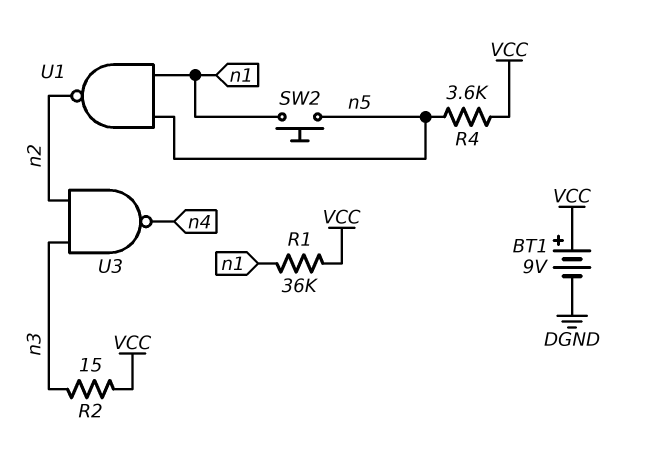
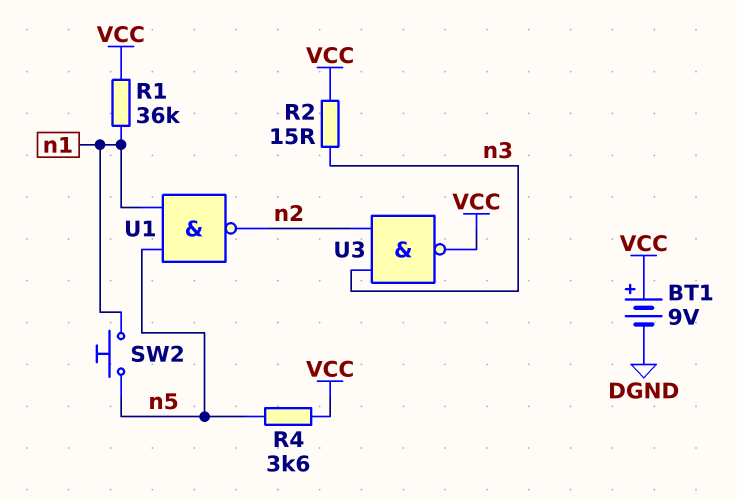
U3: NAND (in n2, in n3, out n4) -> NAND (in n2, in n3, out VCC)

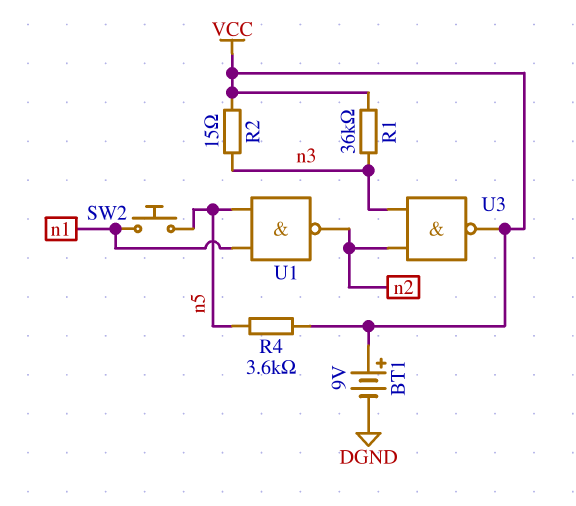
R1: 36k (VCC, n1) -> 36k (VCC, n3)

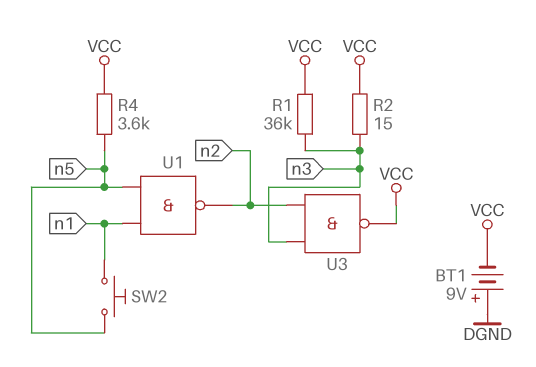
BT1: 9V (plus VCC, minus DGND) -> 9V (plus DGND, minus VCC)

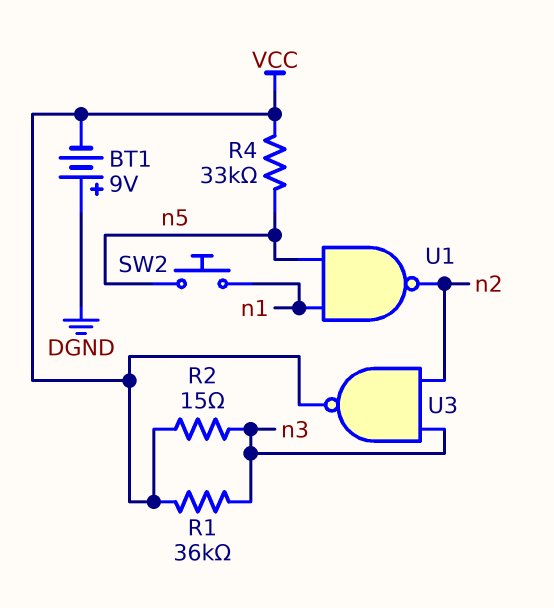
R4: 3.6k (VCC, n5) -> 33k (VCC, n5)

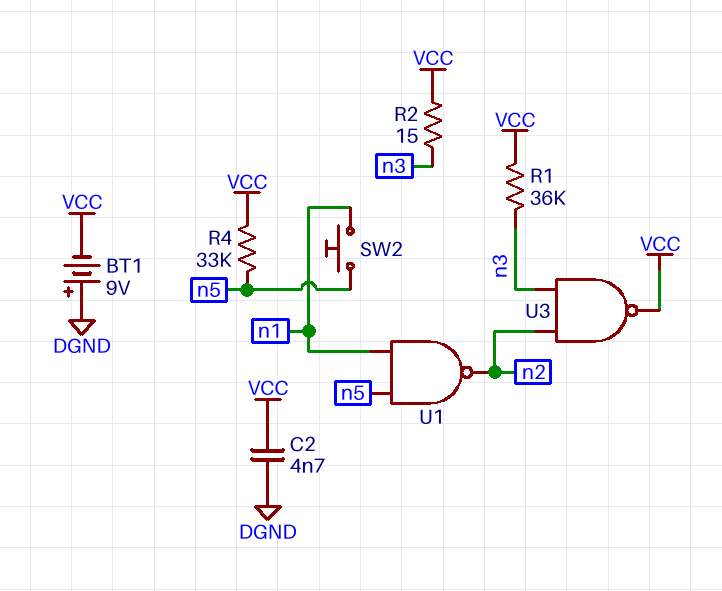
C2: none -> 4.7nF (DGND, VCC)

